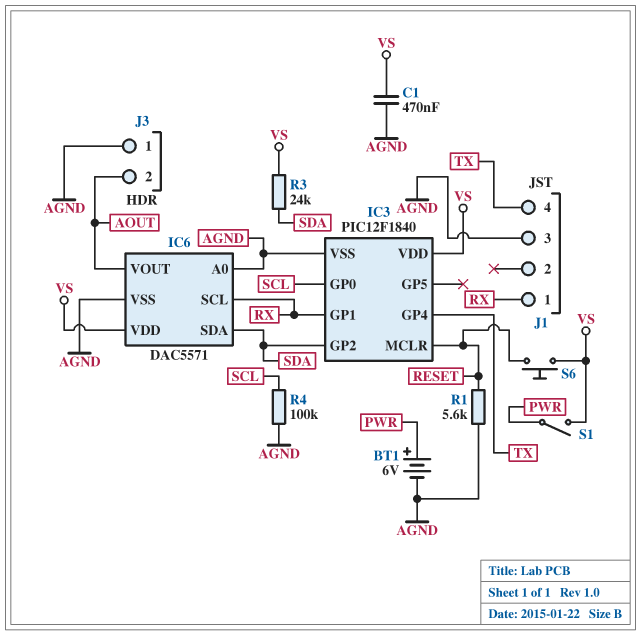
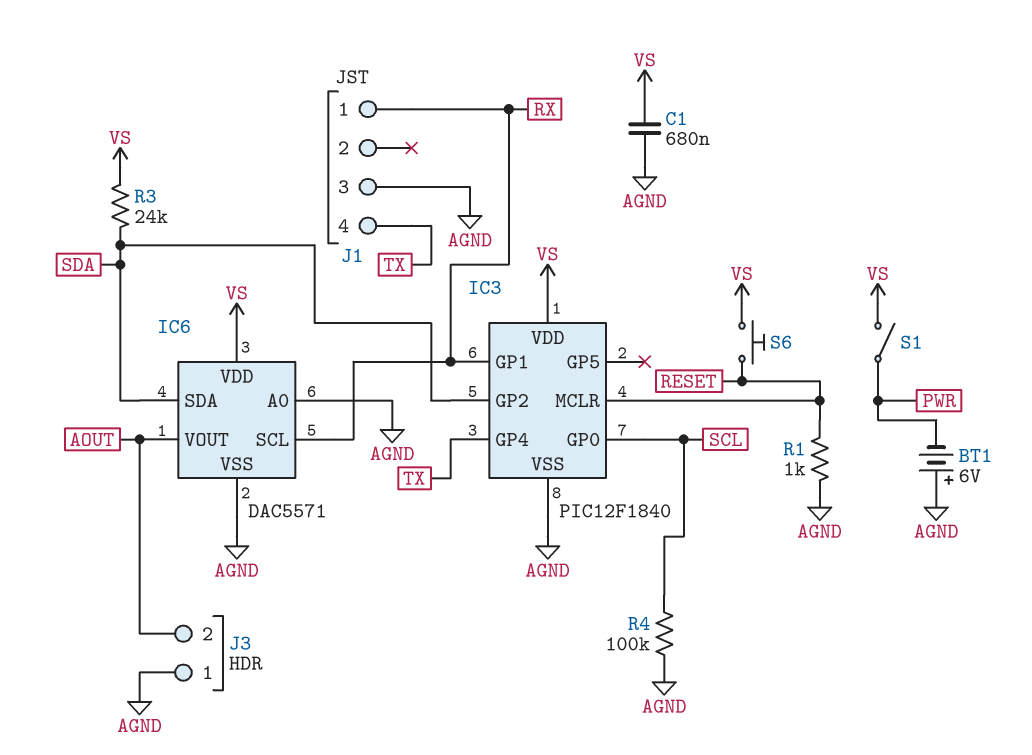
BT1: 6V (plus PWR, minus AGND) -> 6V (plus AGND, minus PWR)
C1: 470nF (AGND, VS) -> 680nF (AGND, VS)
R1: 5.6k (AGND, RESET) -> 1k (AGND, RESET)

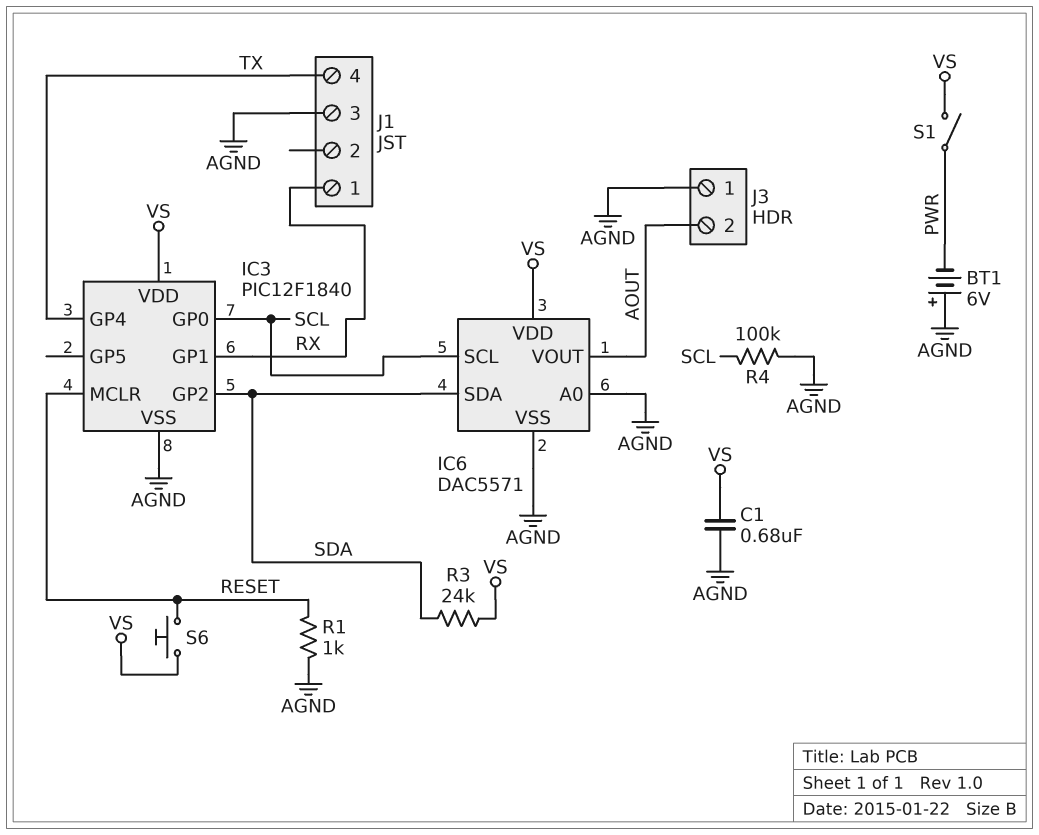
IC6 pin SCL: RX -> SCL

